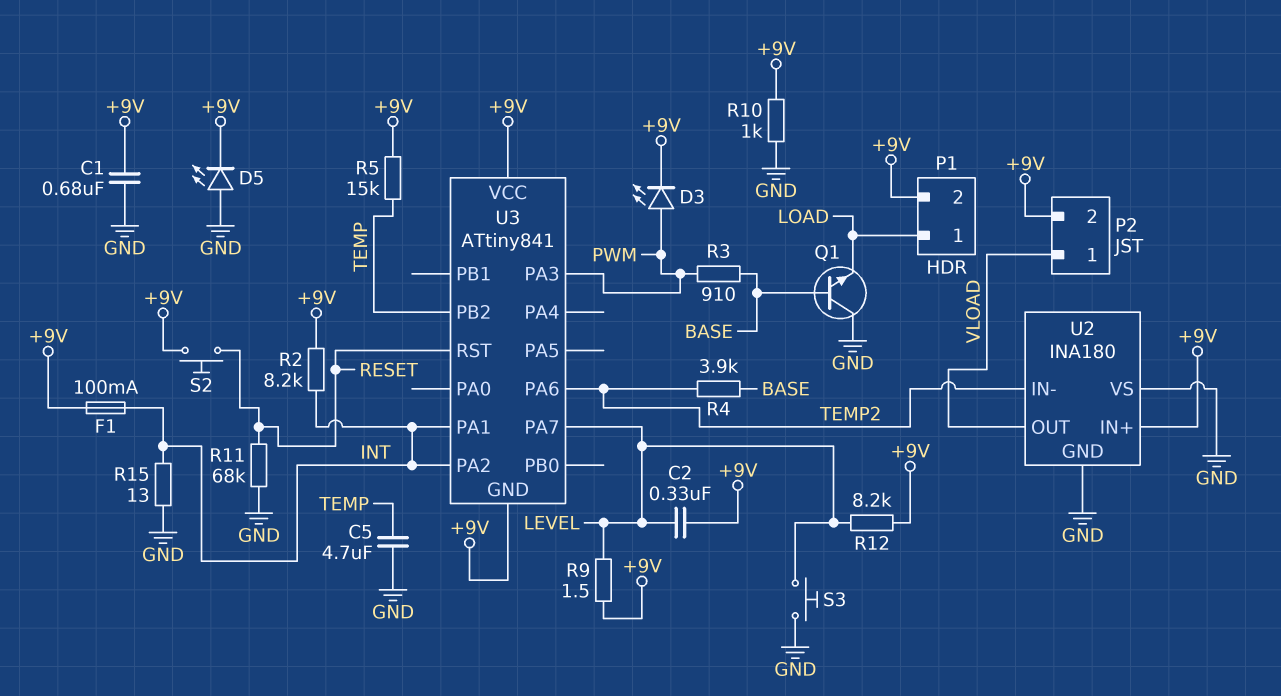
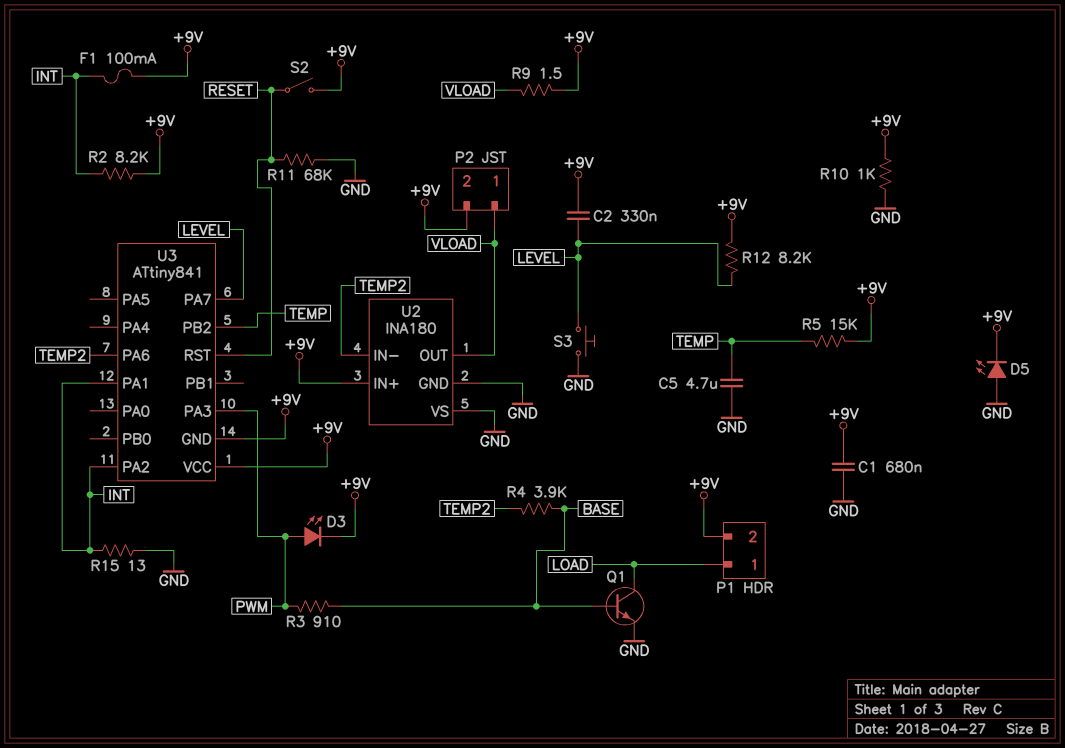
Q1: NPN (B BASE, C GND, E LOAD) -> NPN (B BASE, C LOAD, E GND)
R9: 1.5 (+9V, LEVEL) -> 1.5 (+9V, VLOAD)
S2: button (+9V, RESET) -> switch (+9V, RESET)

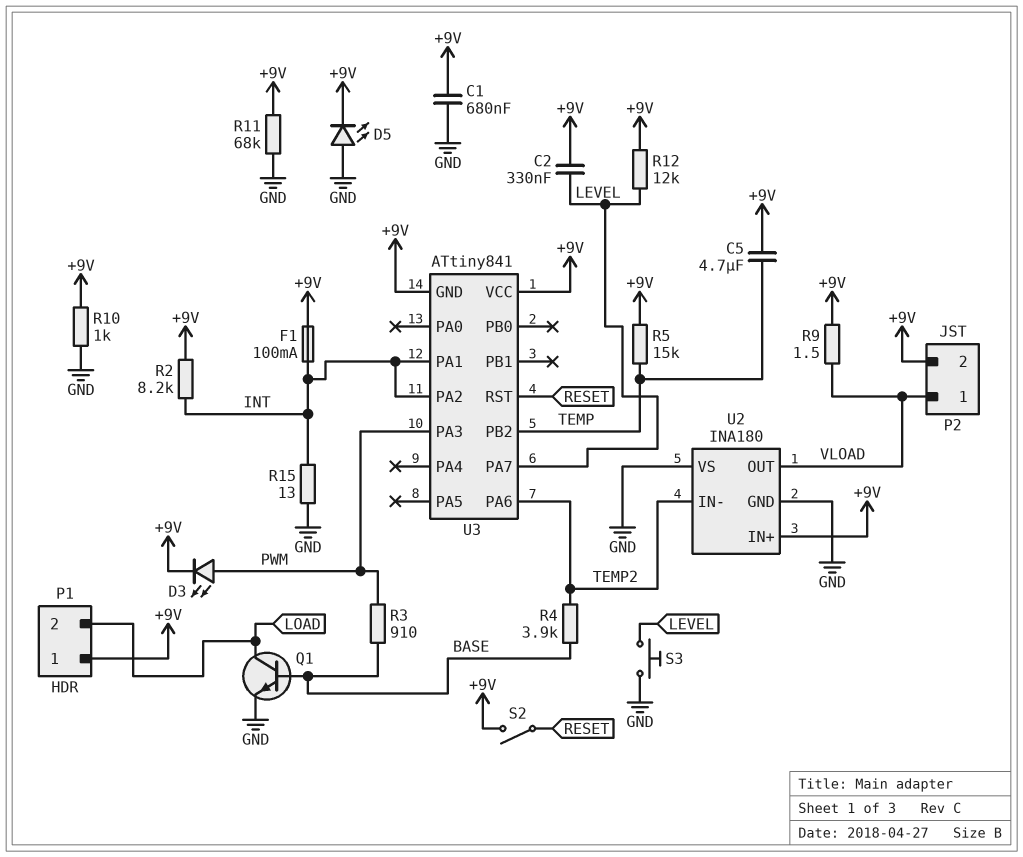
C5: 4.7uF (GND, TEMP) -> 4.7uF (+9V, TEMP)
P1 pin 1: LOAD -> +9V
P1 pin 2: +9V -> LOAD
R11: 68k (GND, RESET) -> 68k (+9V, GND)
R12: 8.2k (+9V, LEVEL) -> 12k (+9V, LEVEL)

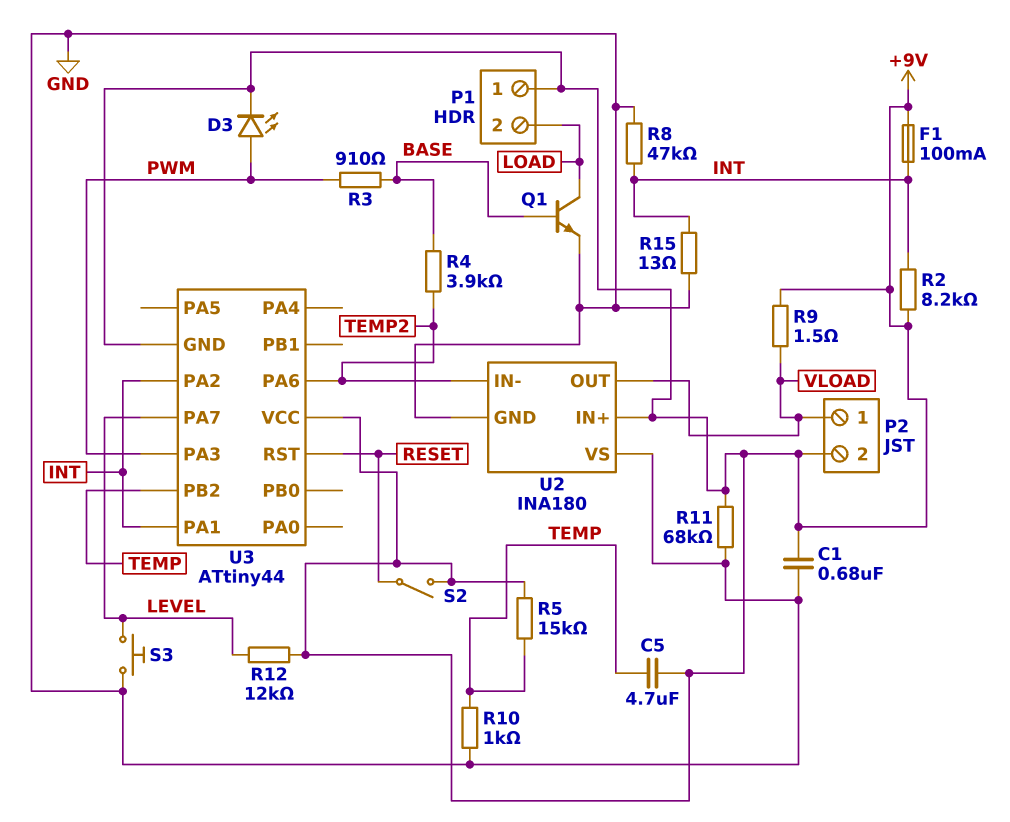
C2: 330nF (+9V, LEVEL) -> none
D5: LED (A GND, K +9V) -> none
R8: none -> 47k (GND, INT)
R10: 1k (+9V, GND) -> 1k (GND, TEMP)
U3: ATtiny841 -> ATtiny44

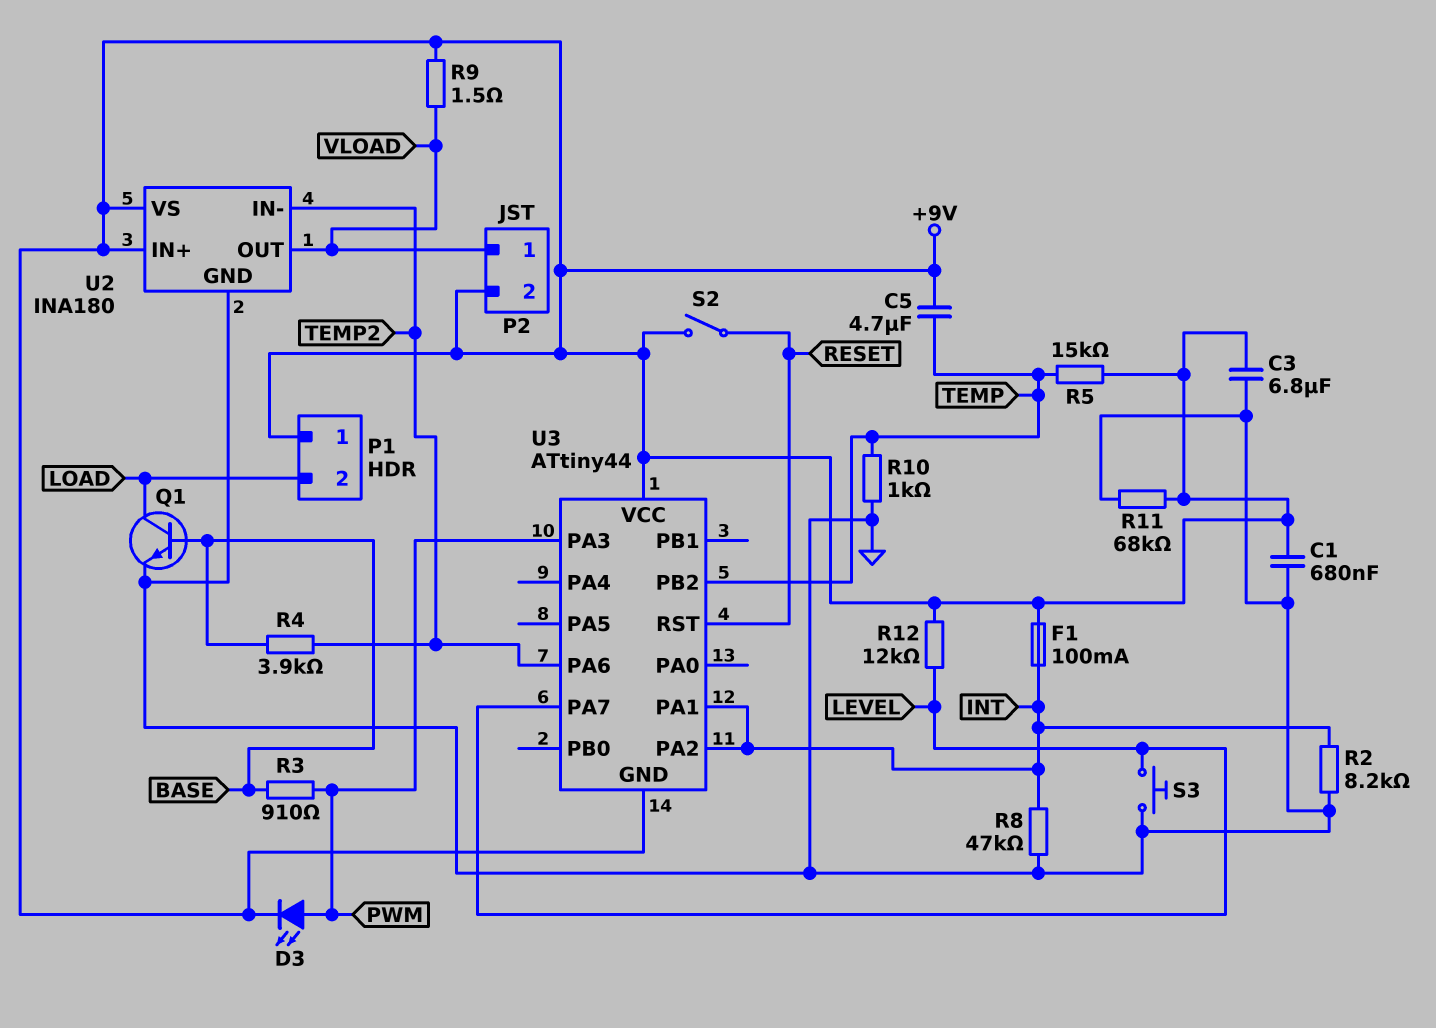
C3: none -> 6.8uF (+9V, GND)
R2: 8.2k (+9V, INT) -> 8.2k (GND, INT)
R15: 13 (GND, INT) -> none
U2 pin VS: GND -> +9V

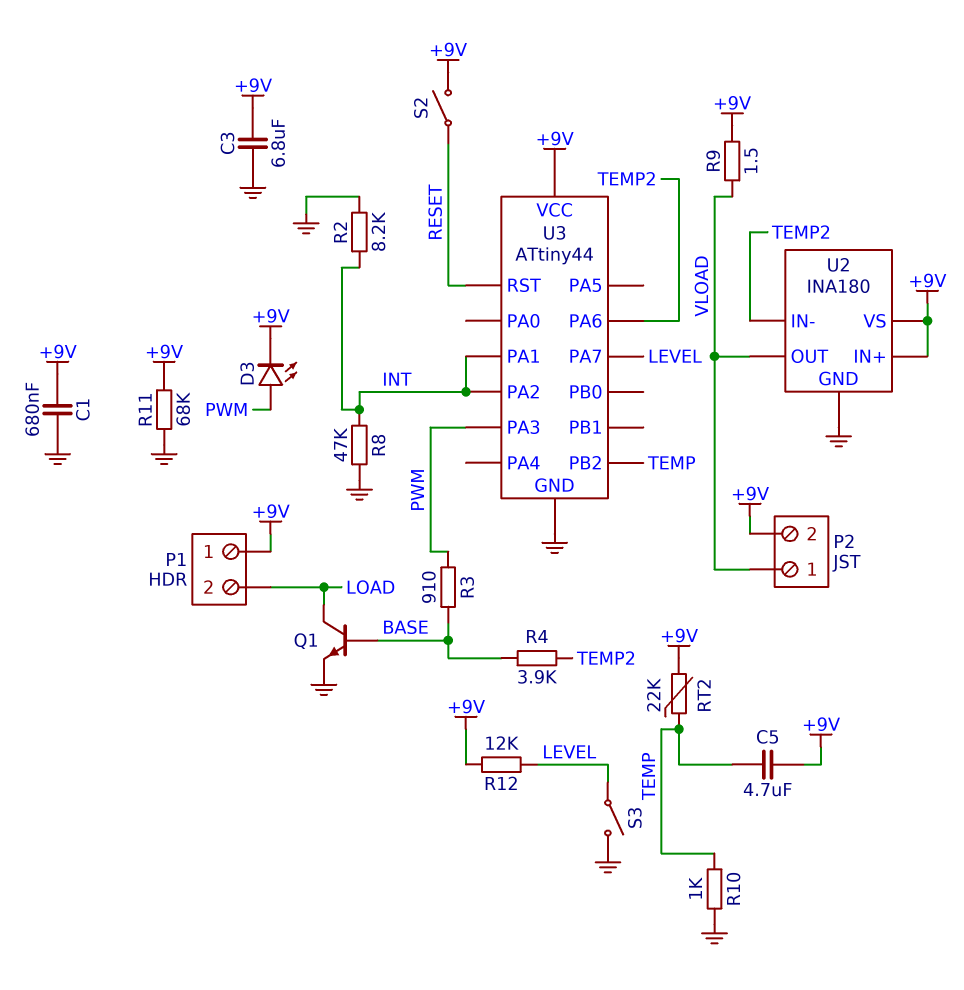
F1: 100mA (+9V, INT) -> none
R5: 15k (+9V, TEMP) -> none
RT2: none -> 22k (+9V, TEMP)
S3: button (GND, LEVEL) -> switch (GND, LEVEL)
U3 pin GND: +9V -> GND

